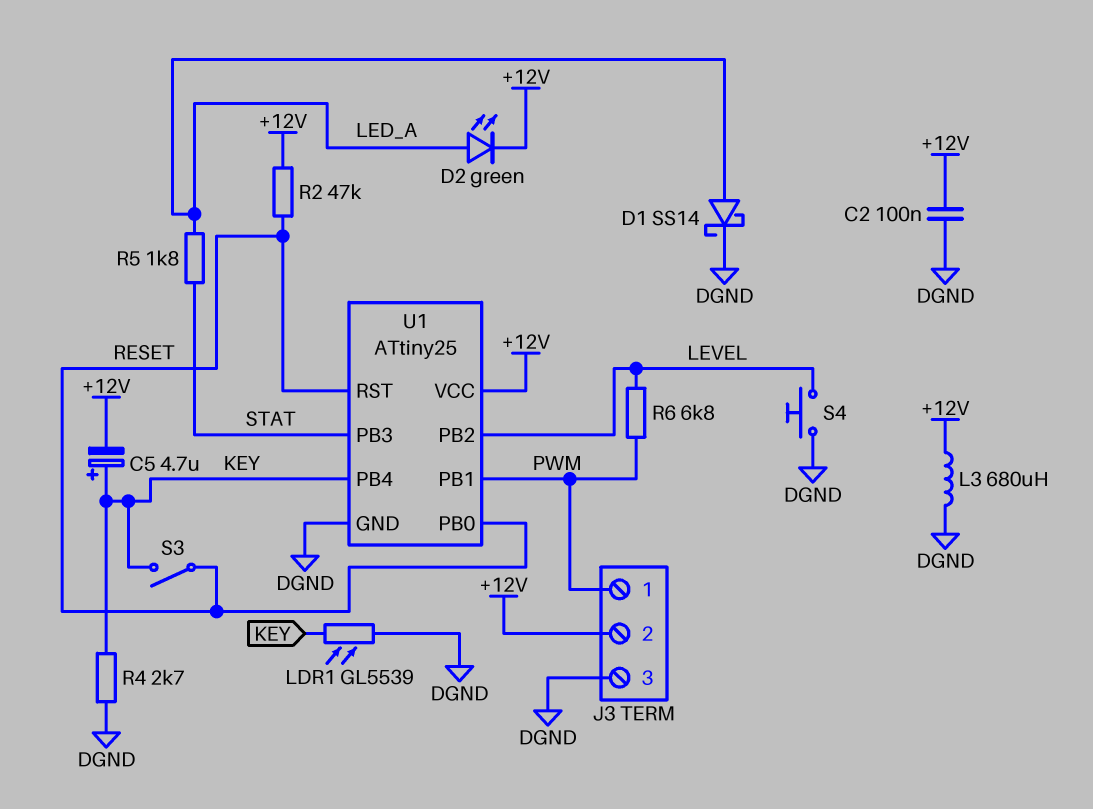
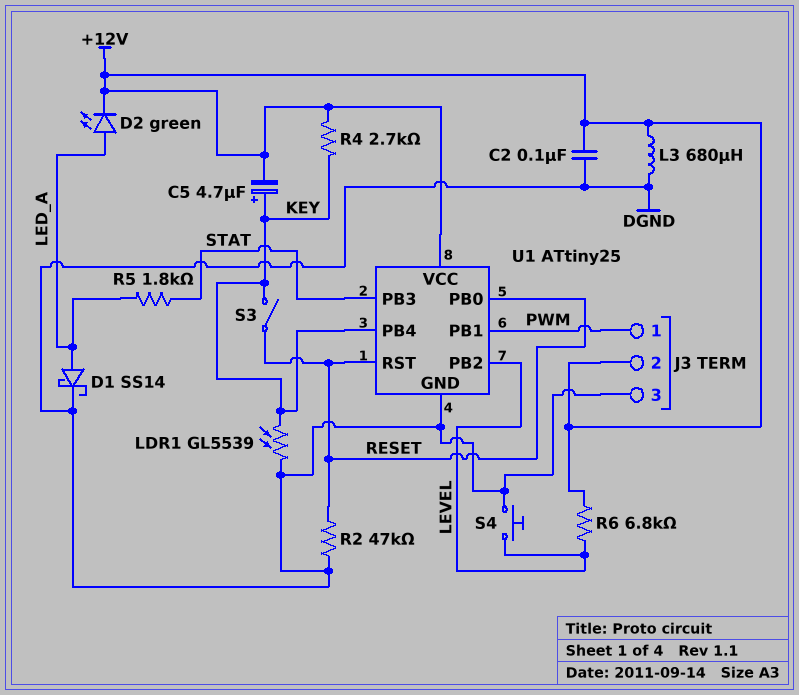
R2: 47k (+12V, RESET) -> 47k (DGND, RESET)
R4: 2.7k (DGND, KEY) -> 2.7k (+12V, KEY)
R6: 6.8k (LEVEL, PWM) -> 6.8k (+12V, LEVEL)

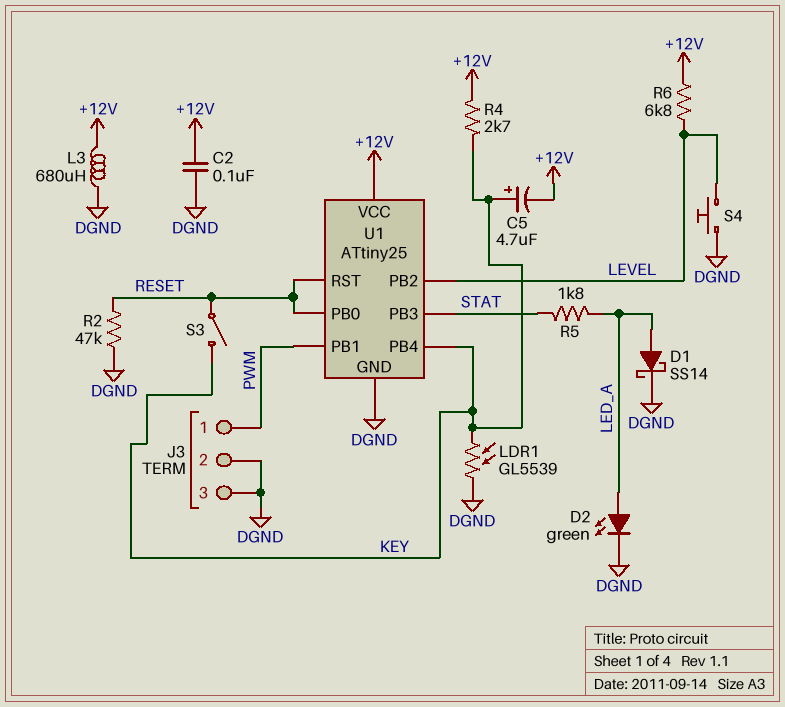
D2: LED green (A LED_A, K +12V) -> LED green (A LED_A, K DGND)
J3 pin 2: +12V -> DGND

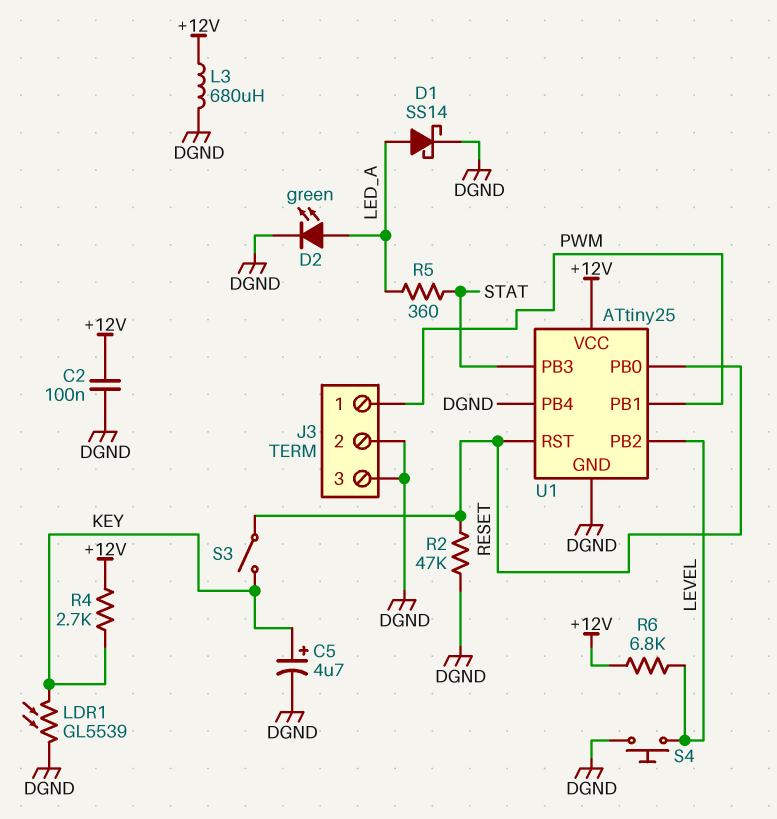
C5: 4.7uF (plus KEY, minus +12V) -> 4.7uF (plus KEY, minus DGND)
R5: 1.8k (LED_A, STAT) -> 360 (LED_A, STAT)
U1 pin PB4: KEY -> DGND

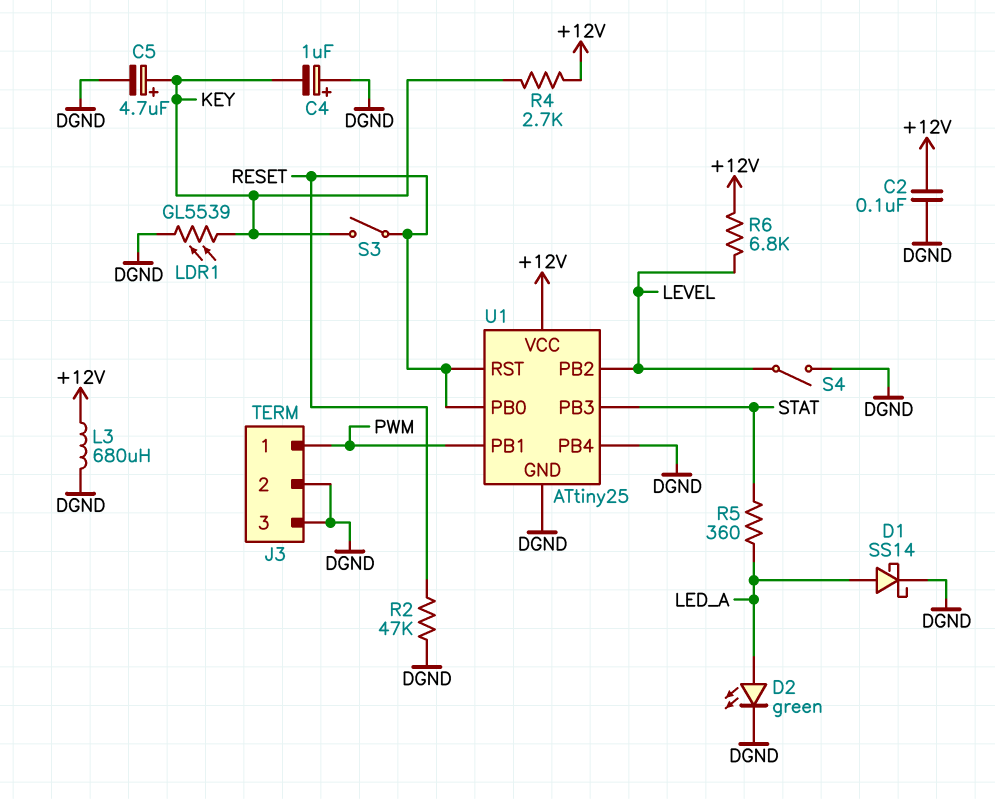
C4: none -> 1uF (plus DGND, minus KEY)
S4: button (DGND, LEVEL) -> switch (DGND, LEVEL)

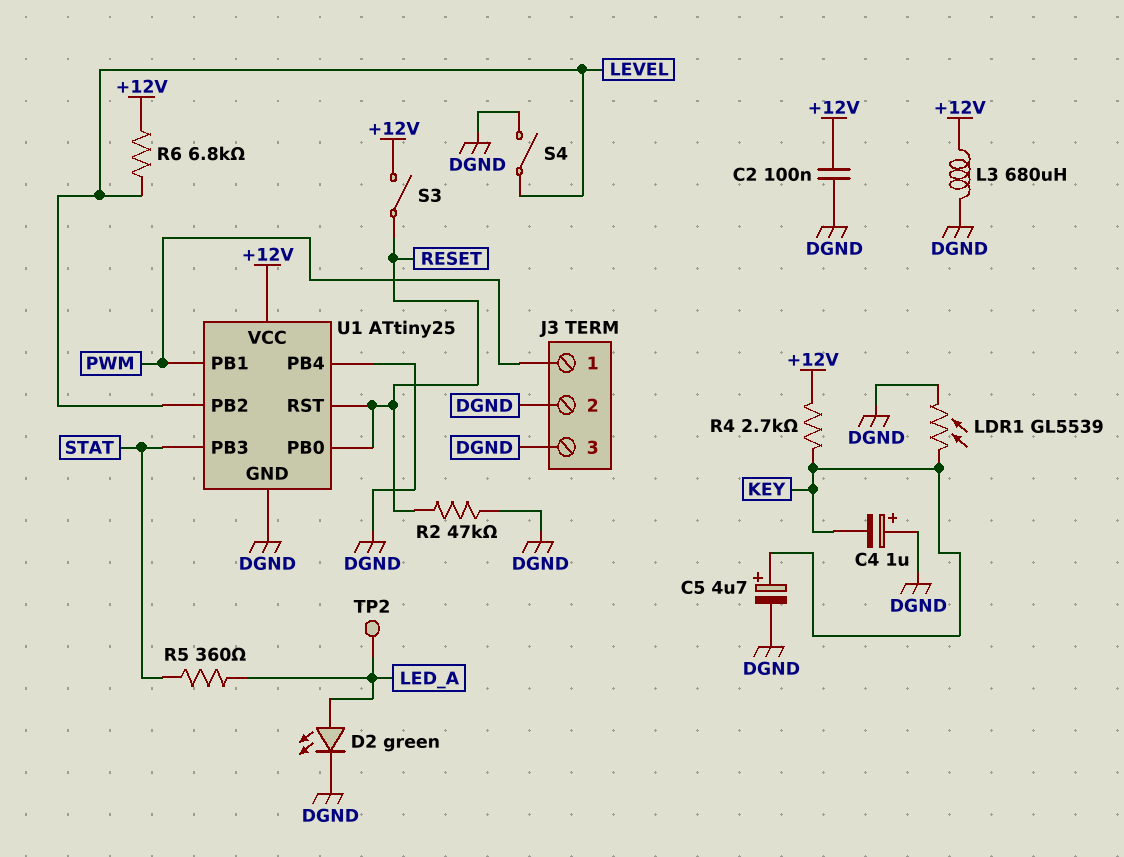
D1: schottky SS14 (A LED_A, K DGND) -> none
S3: switch (KEY, RESET) -> switch (+12V, RESET)
TP2: none -> test point (LED_A)

